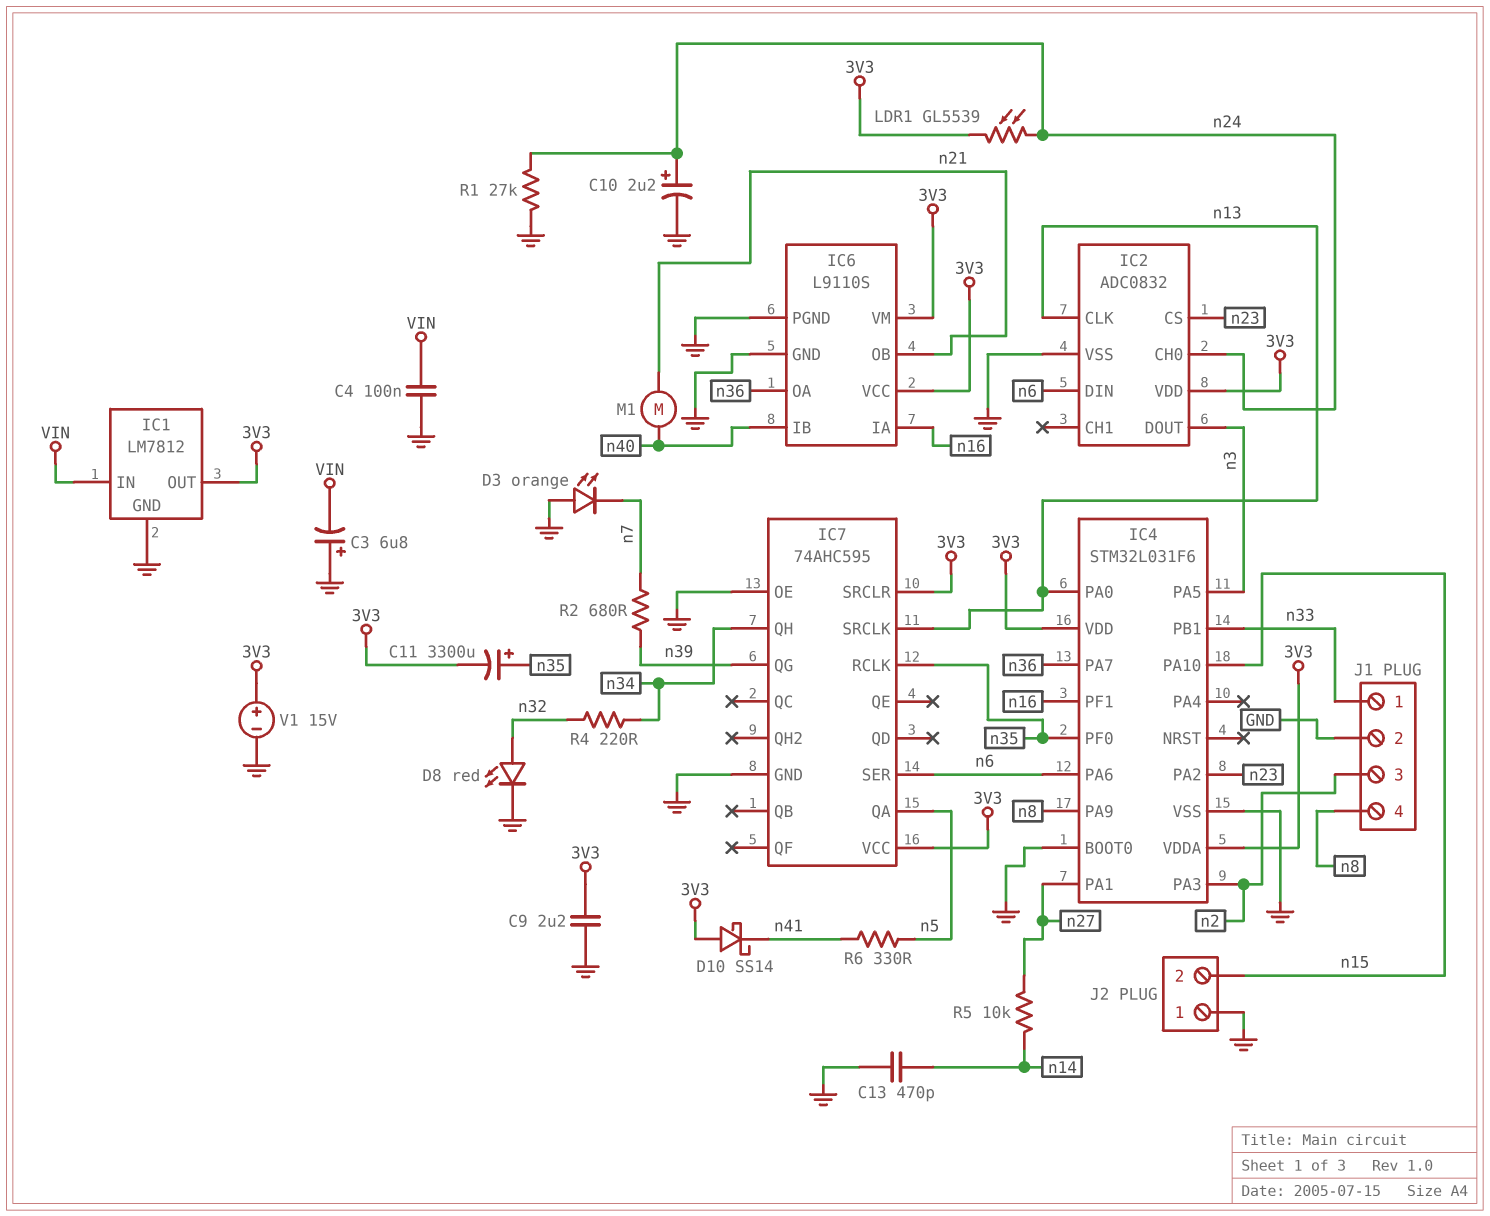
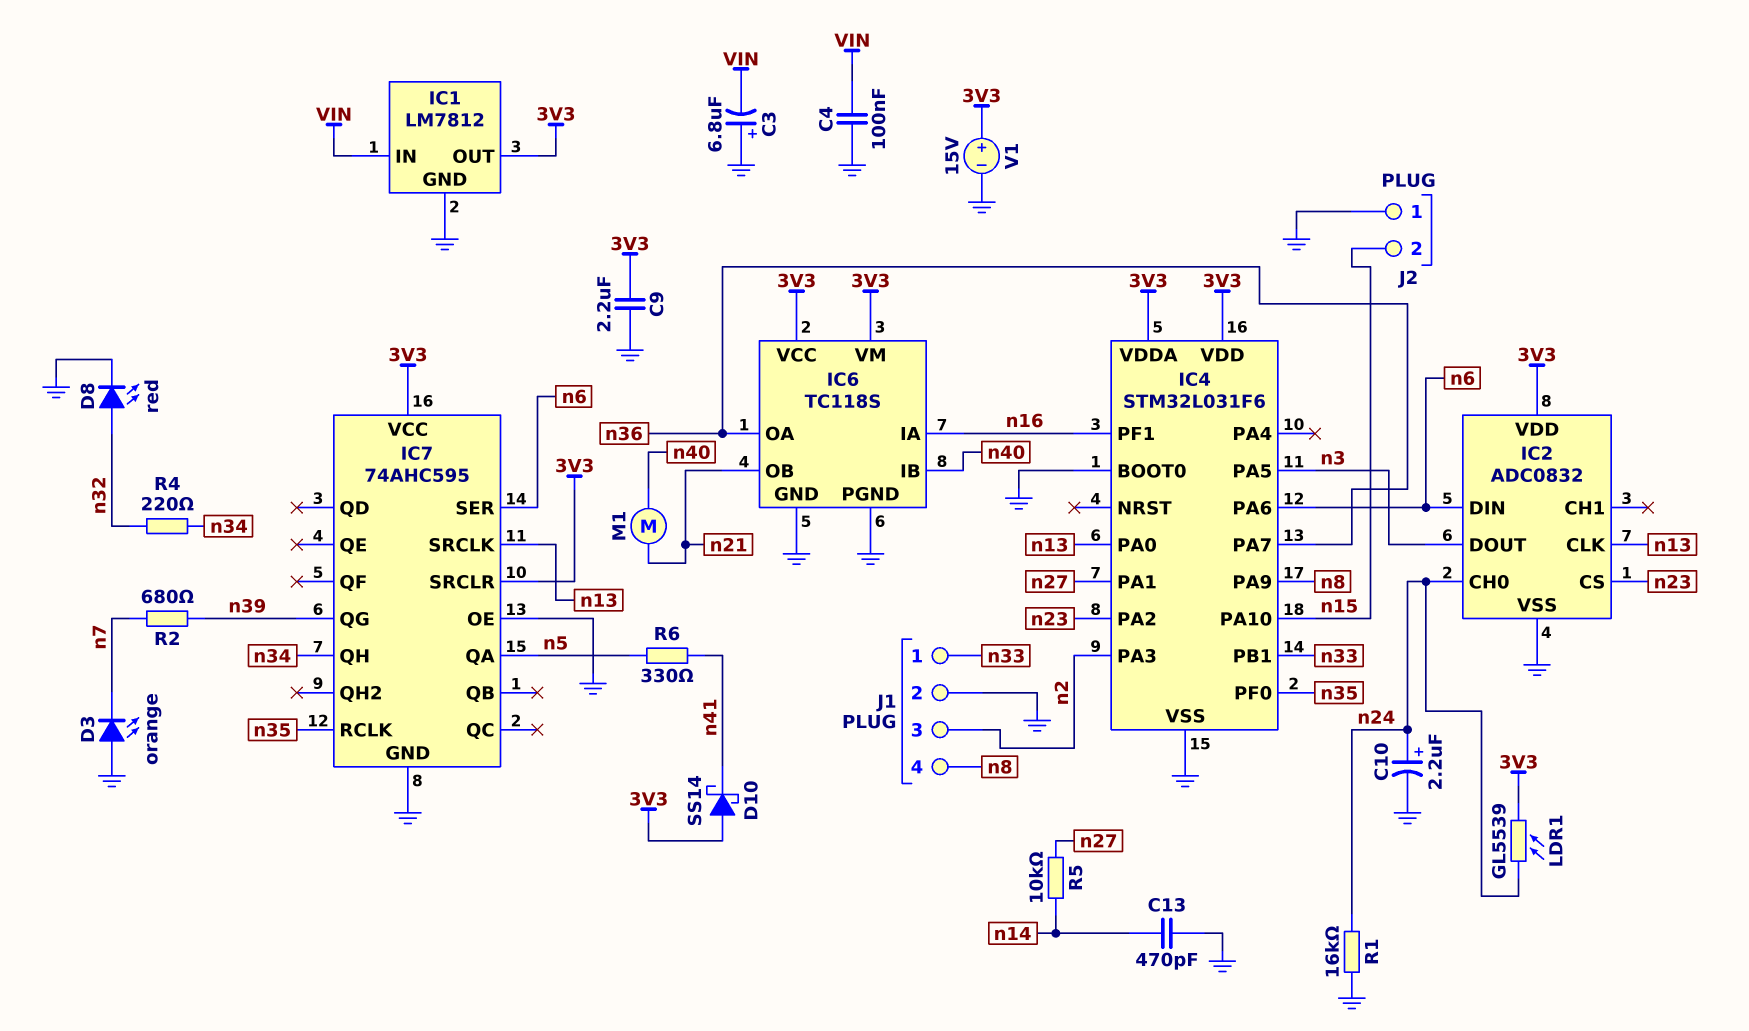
C11: 3300uF (plus n35, minus 3V3) -> none
IC6: L9110S -> TC118S
R1: 27k (GND, n24) -> 16k (GND, n24)

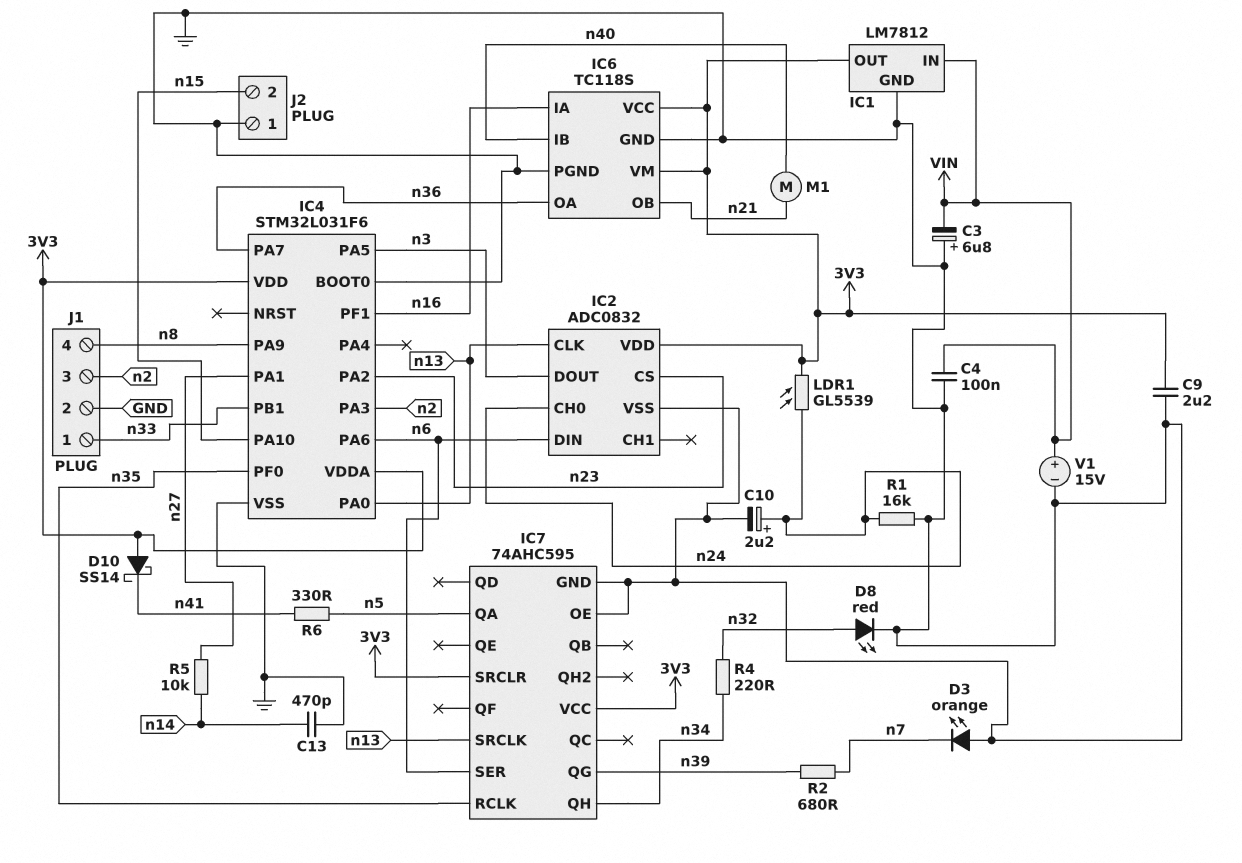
V1: 15V (plus 3V3, minus GND) -> 15V (plus VIN, minus GND)

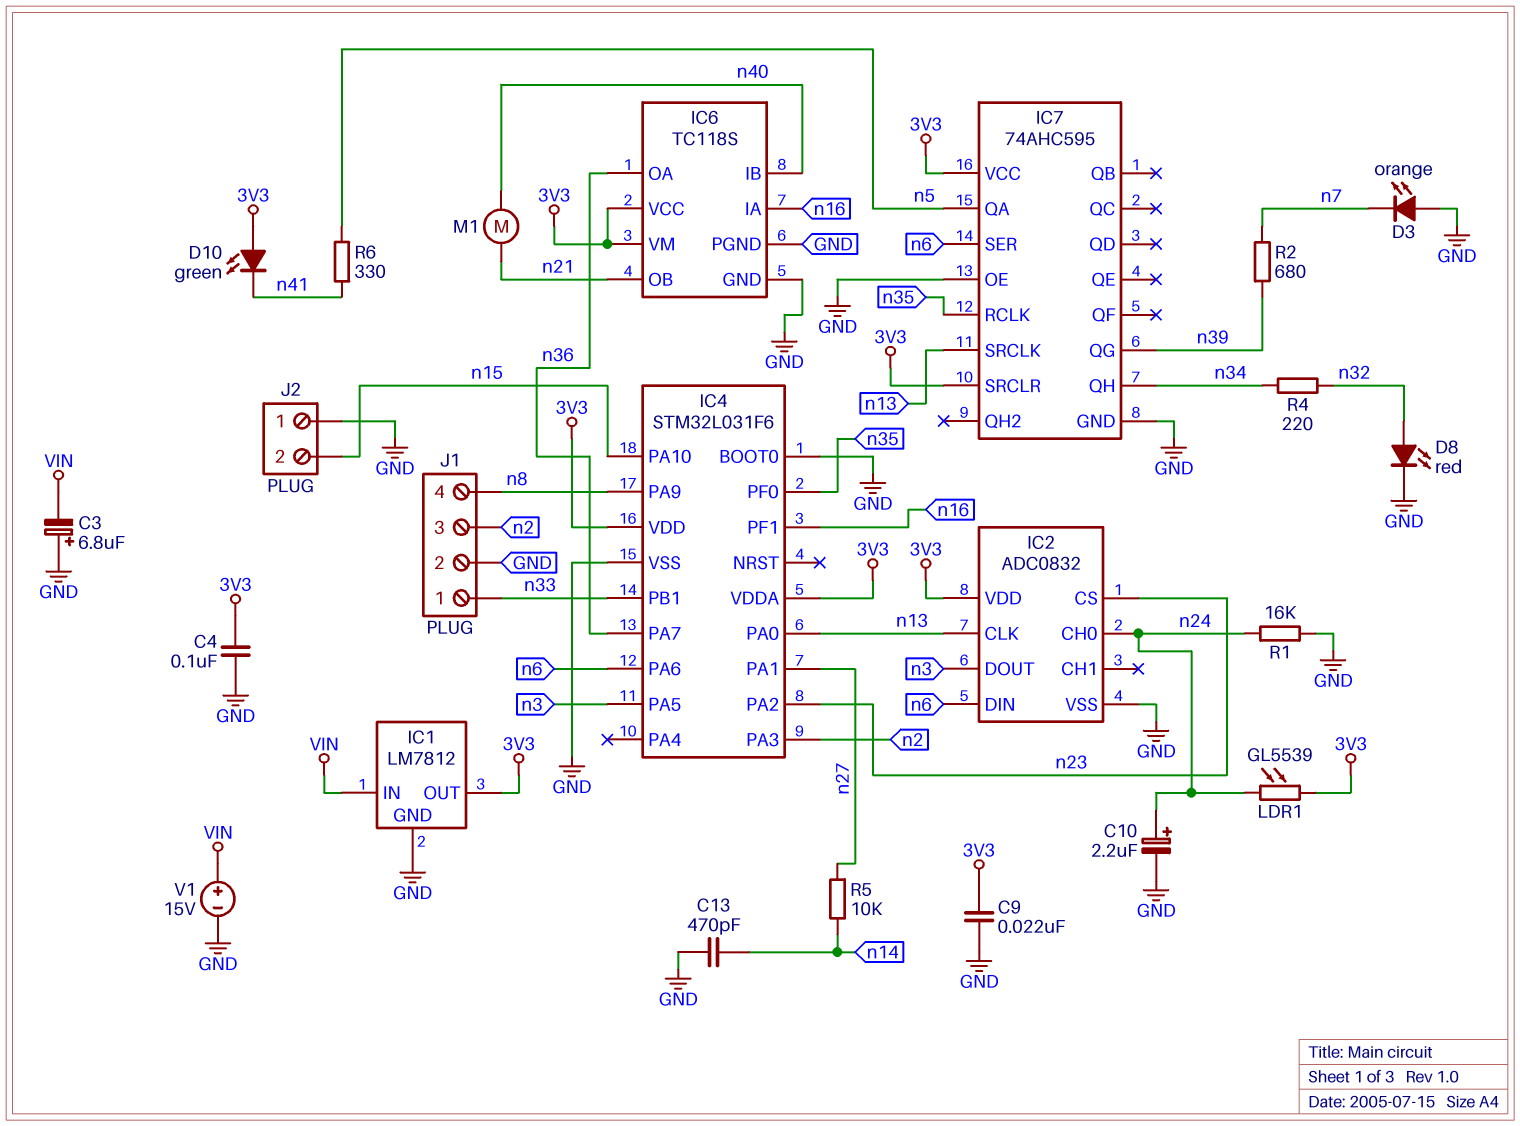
C4: 100nF (GND, VIN) -> 100nF (3V3, GND)
C9: 2.2uF (3V3, GND) -> 22nF (3V3, GND)
D10: schottky SS14 (A 3V3, K n41) -> LED green (A 3V3, K n41)

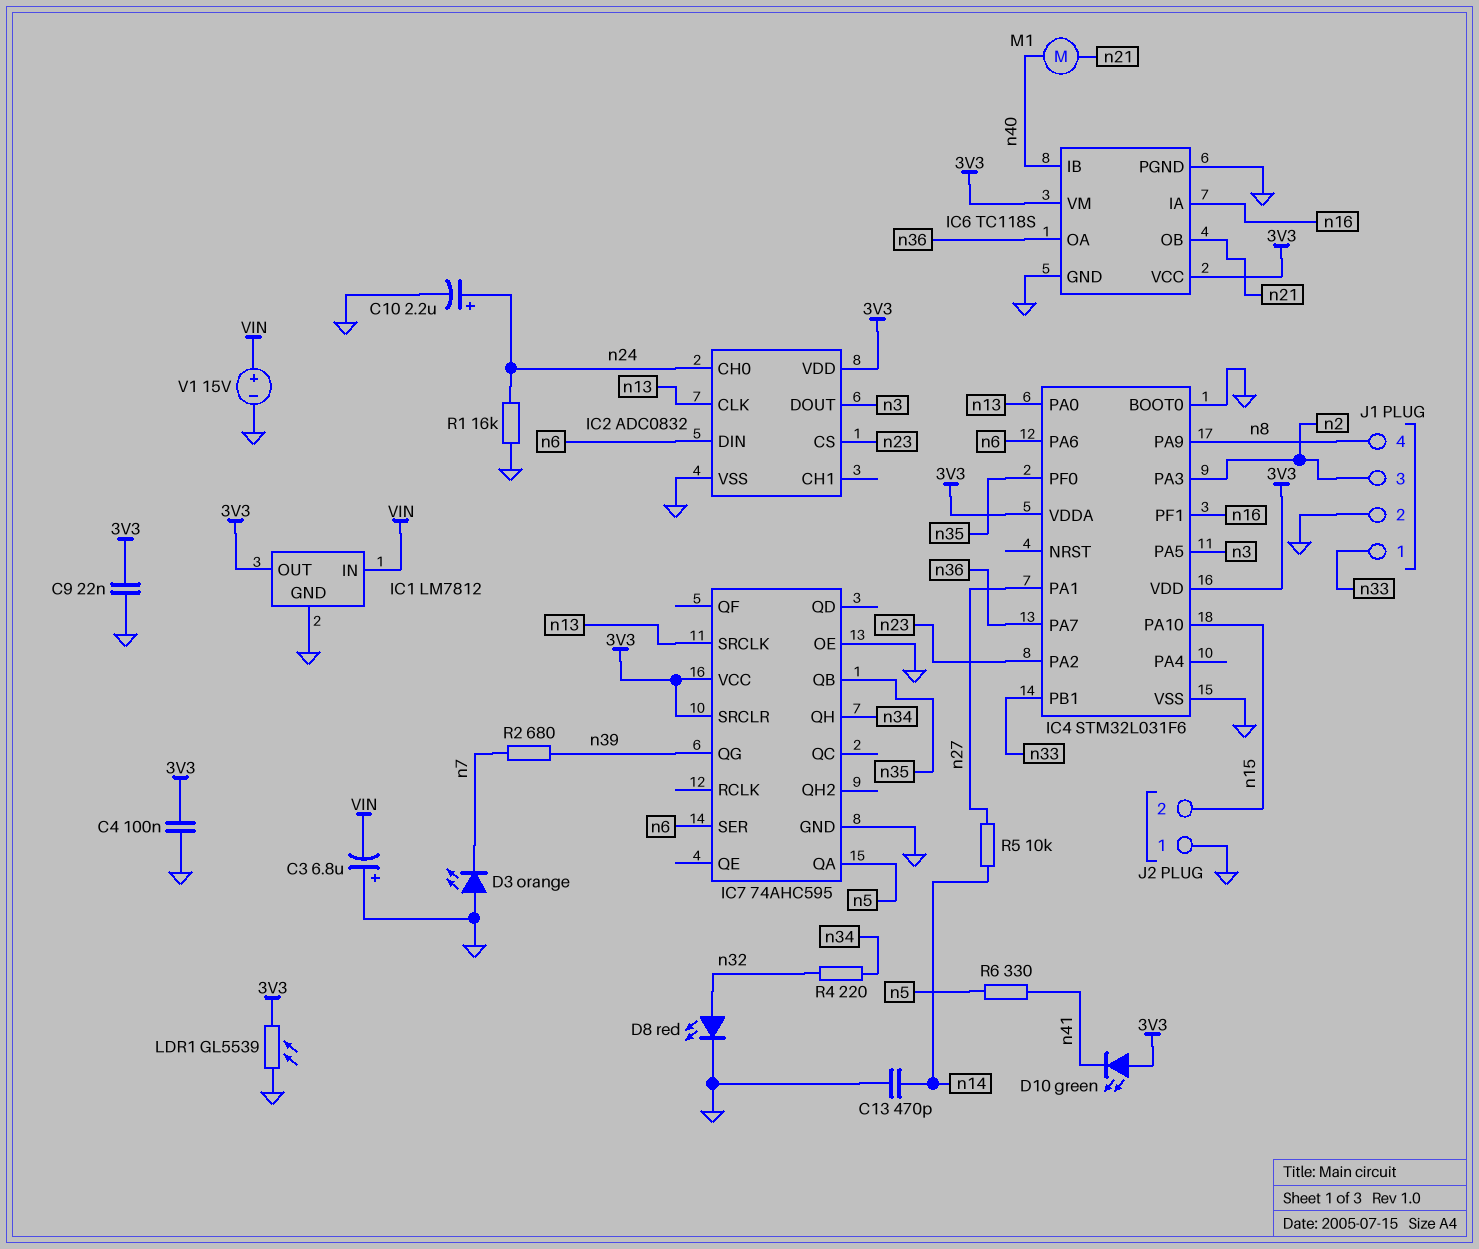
IC7 pin QB: none -> n35
IC7 pin RCLK: n35 -> none
LDR1: GL5539 (3V3, n24) -> GL5539 (3V3, GND)

